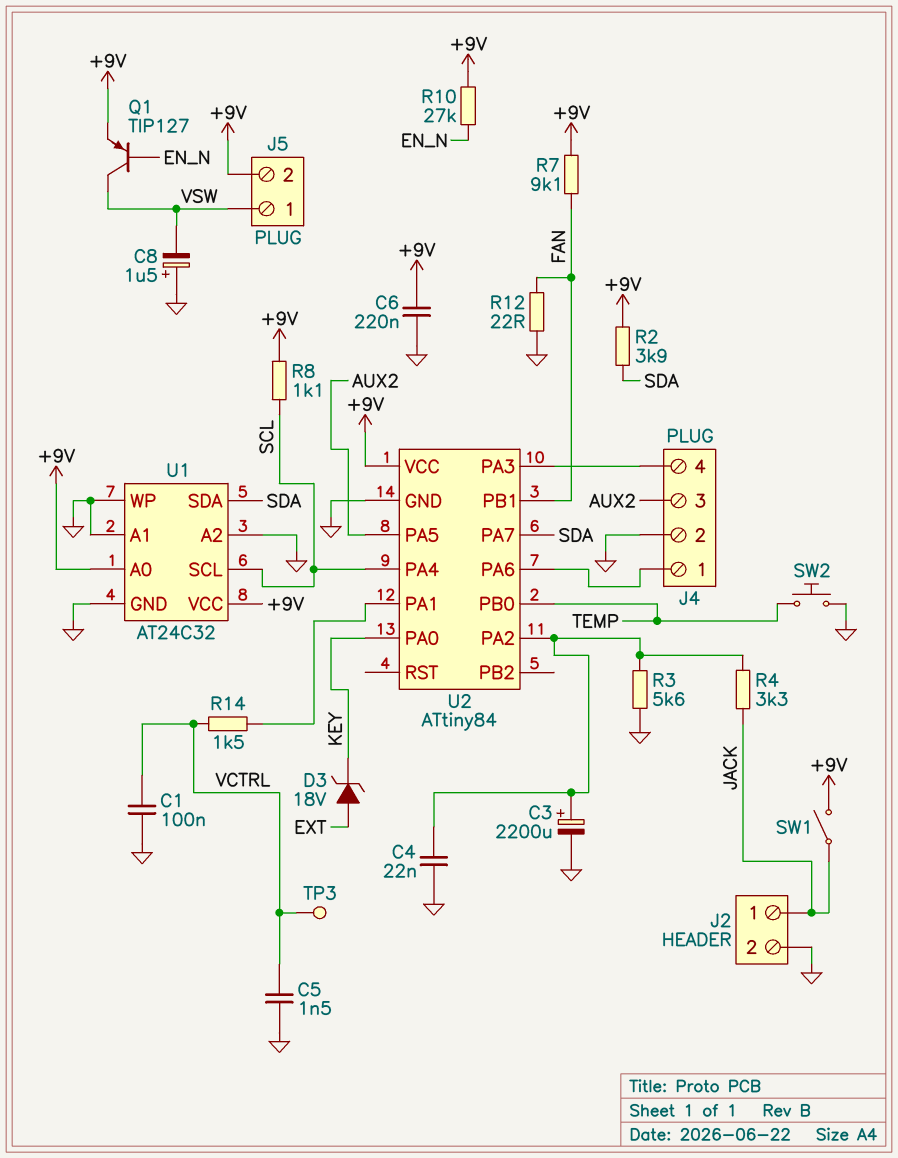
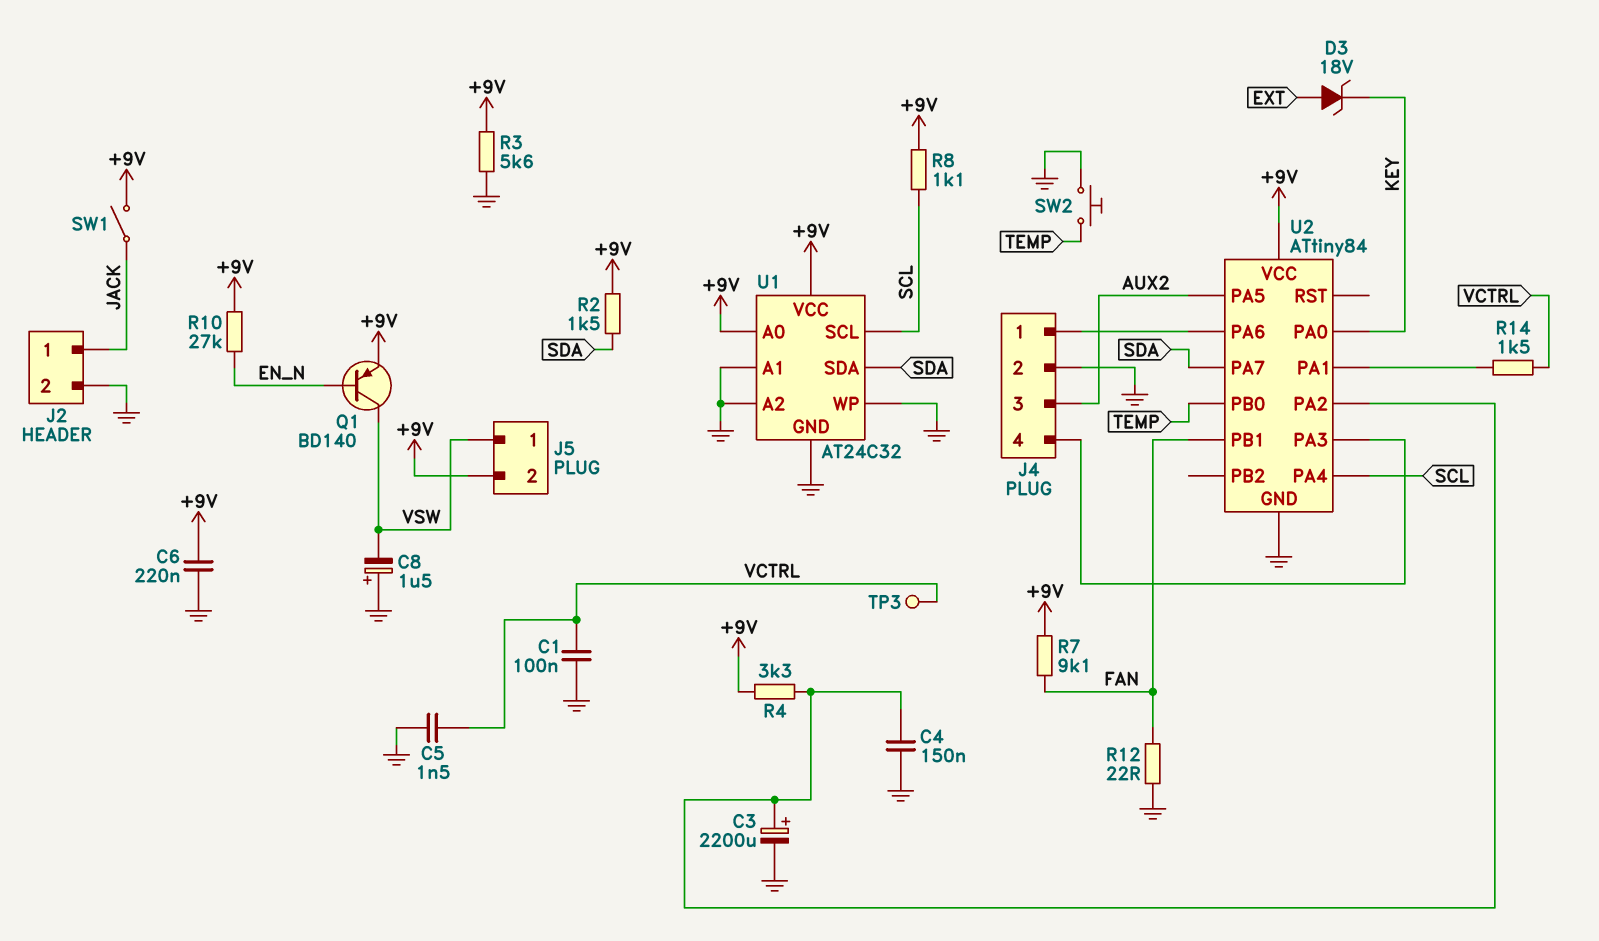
C4: 22nF (GND, U2/PA2) -> 150nF (GND, U2/PA2)
Q1: PNP TIP127 (B EN_N, C VSW, E +9V) -> PNP BD140 (B EN_N, C VSW, E +9V)
R2: 3.9k (+9V, SDA) -> 1.5k (+9V, SDA)
R3: 5.6k (GND, U2/PA2) -> 5.6k (+9V, GND)
R4: 3.3k (JACK, U2/PA2) -> 3.3k (+9V, U2/PA2)

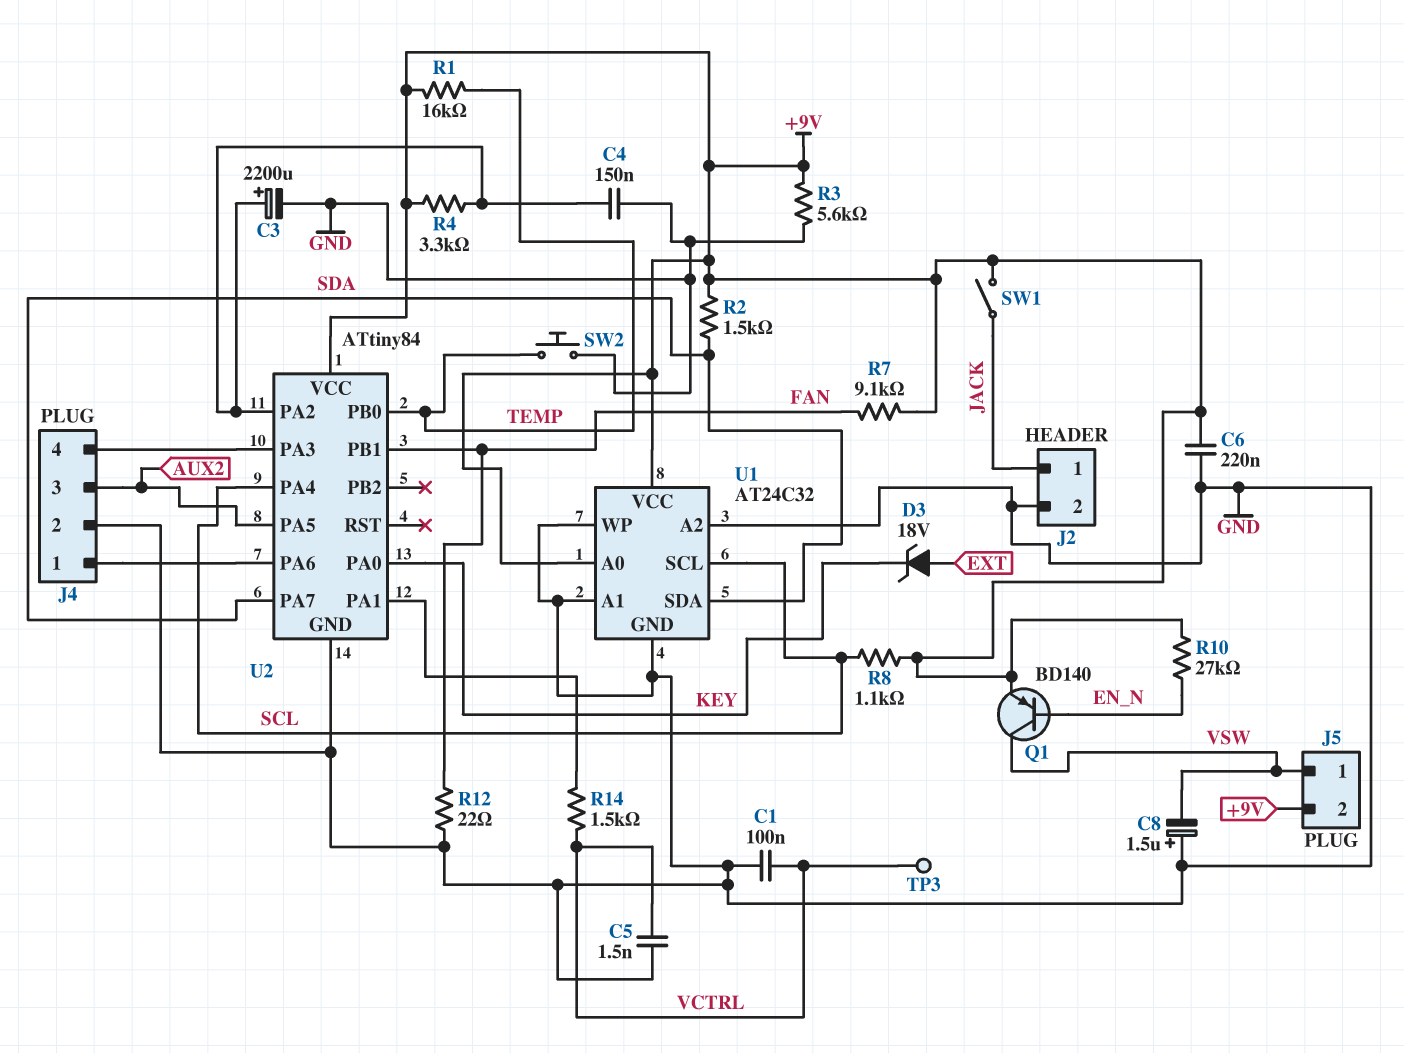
R1: none -> 16k (+9V, TEMP)

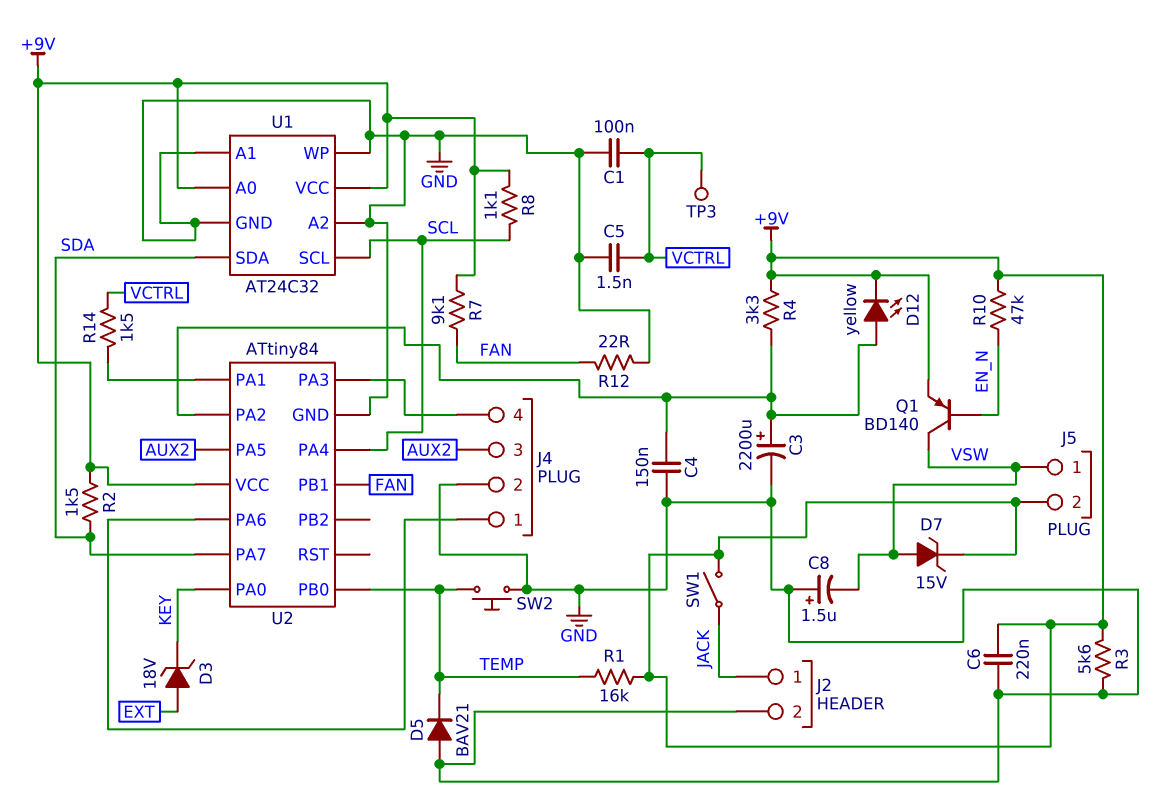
D5: none -> diode BAV21 (A GND, K TEMP)
D7: none -> zener 15V (A VSW, K +9V)
D12: none -> LED yellow (A U2/PA2, K +9V)
R10: 27k (+9V, EN_N) -> 47k (+9V, EN_N)

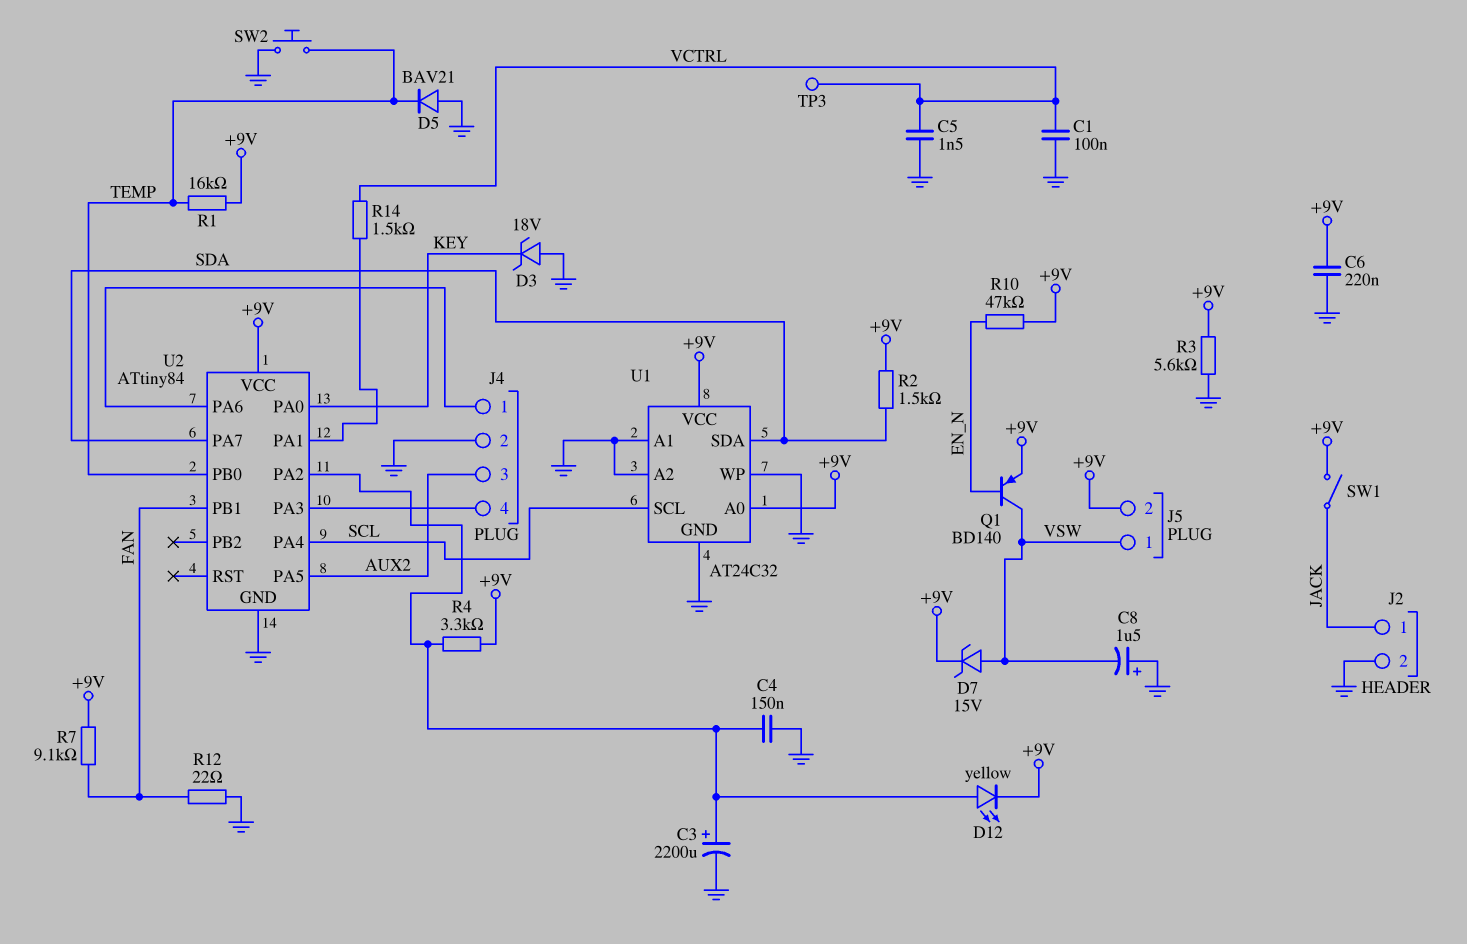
D3: zener 18V (A EXT, K KEY) -> zener 18V (A GND, K KEY)
R8: 1.1k (+9V, SCL) -> none

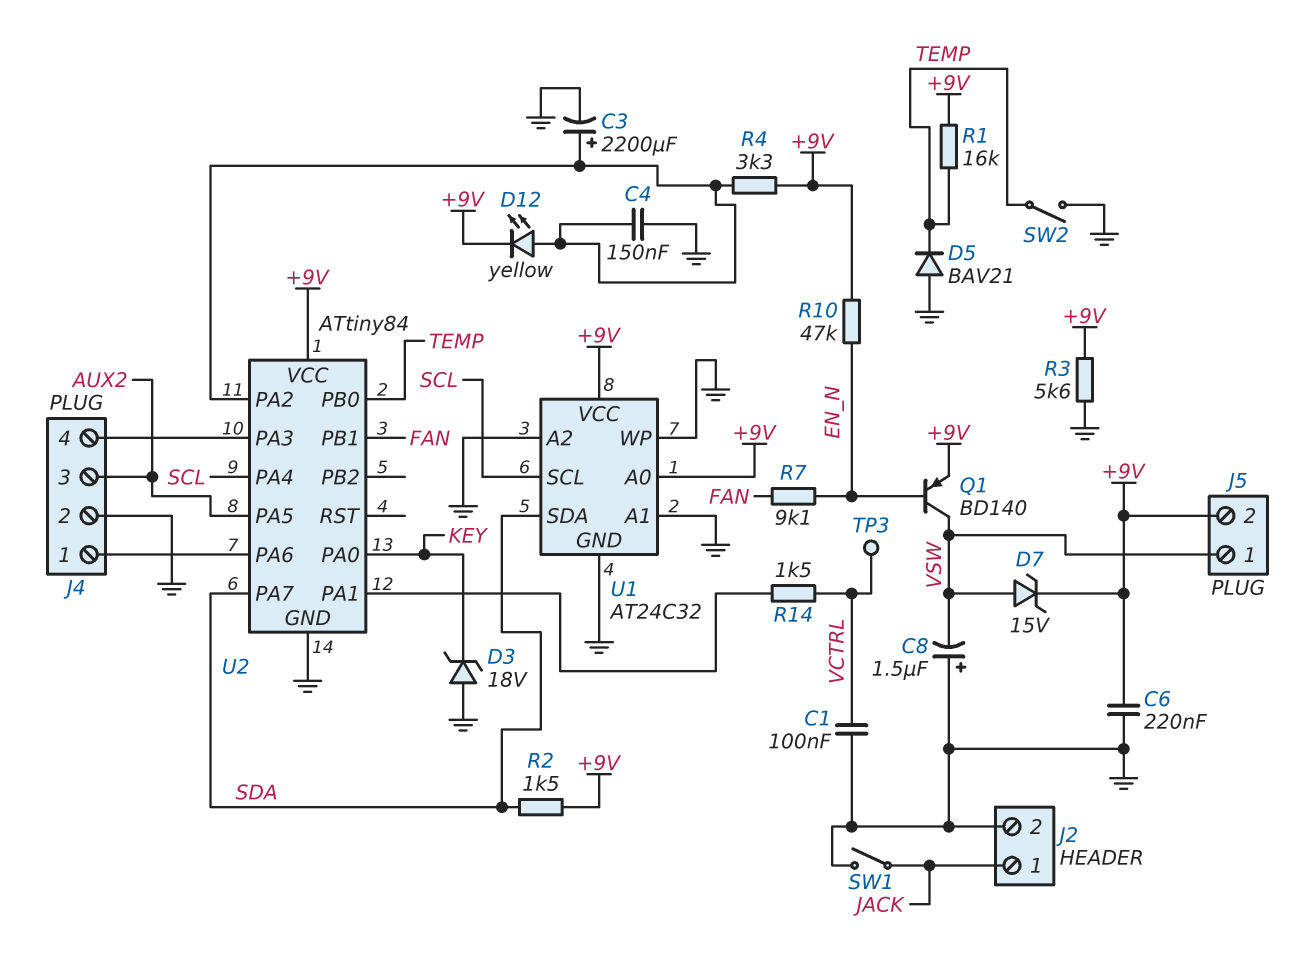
C5: 1.5nF (GND, VCTRL) -> none
R7: 9.1k (+9V, FAN) -> 9.1k (EN_N, FAN)
R12: 22 (FAN, GND) -> none
SW1: switch (+9V, JACK) -> switch (GND, JACK)
SW2: button (GND, TEMP) -> switch (GND, TEMP)

